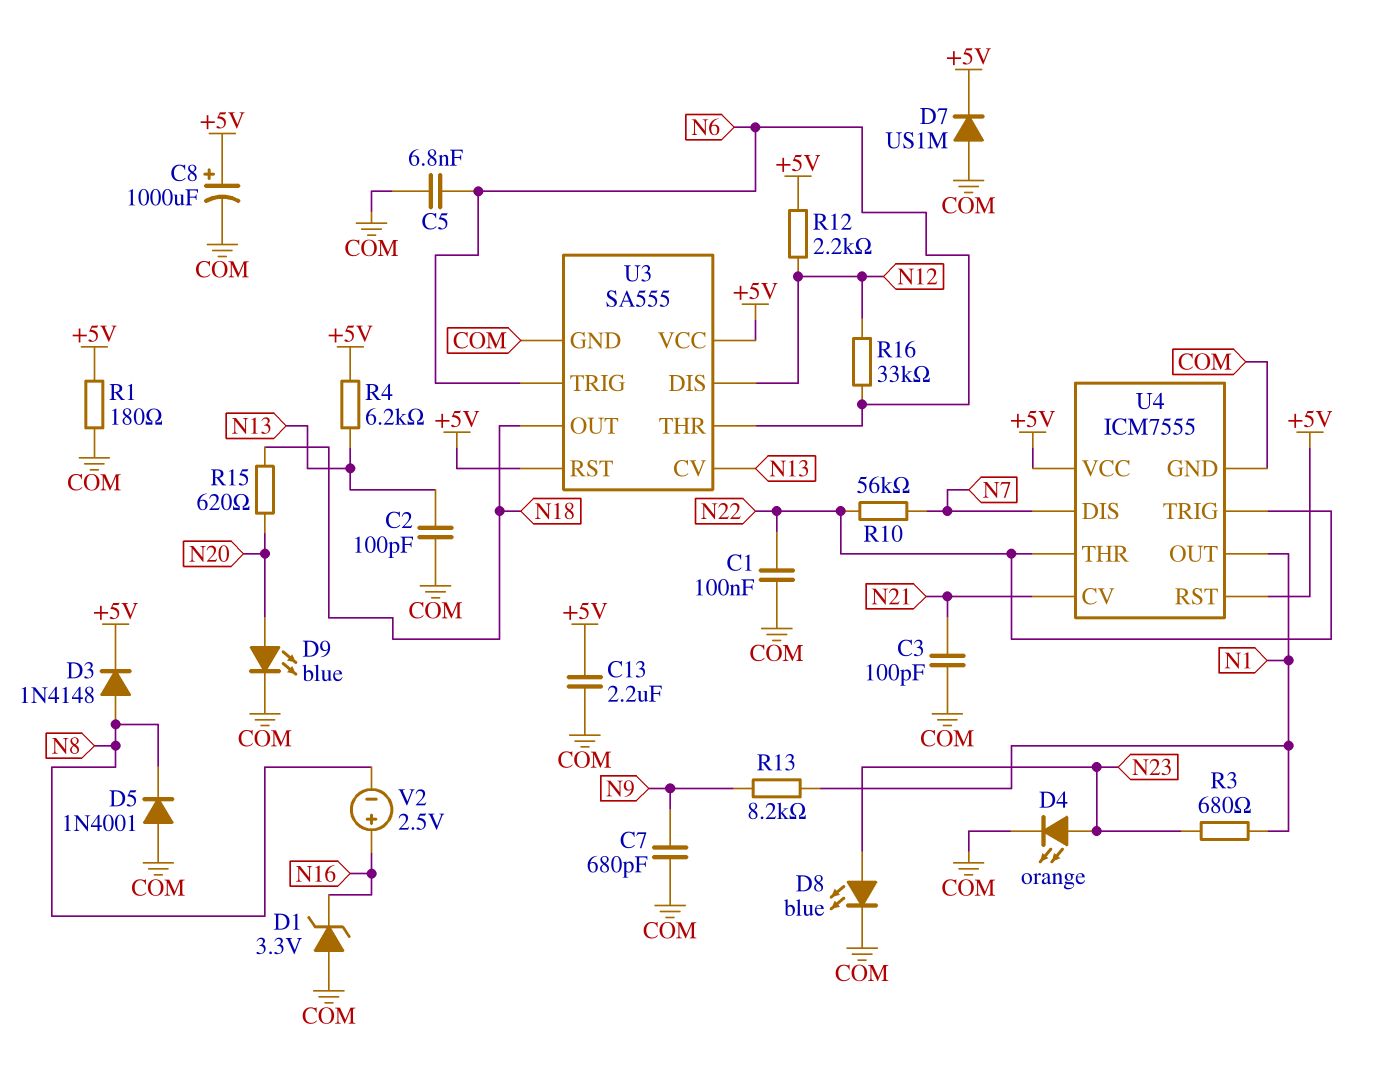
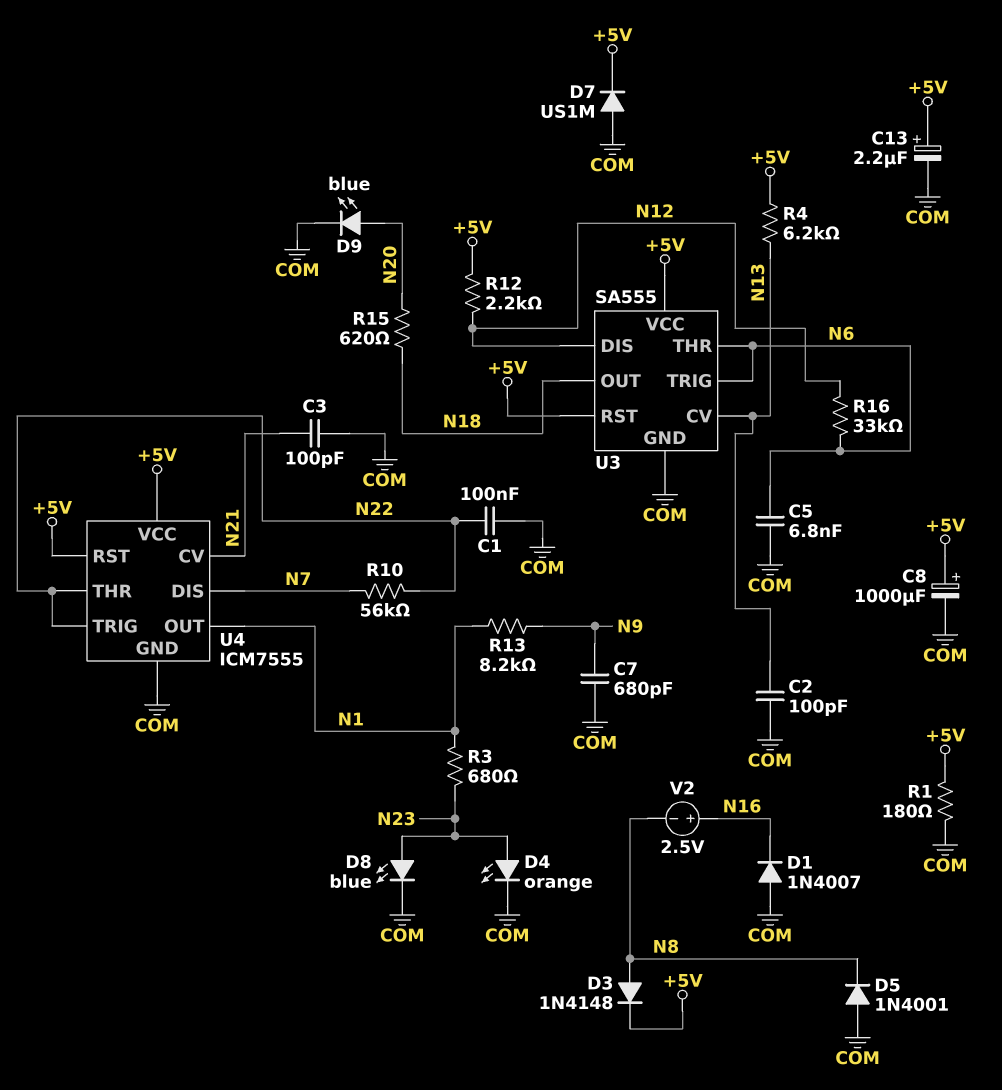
C13: 2.2uF (+5V, COM) -> 2.2uF (plus +5V, minus COM)
D1: zener 3.3V (A COM, K N16) -> diode 1N4007 (A COM, K N16)

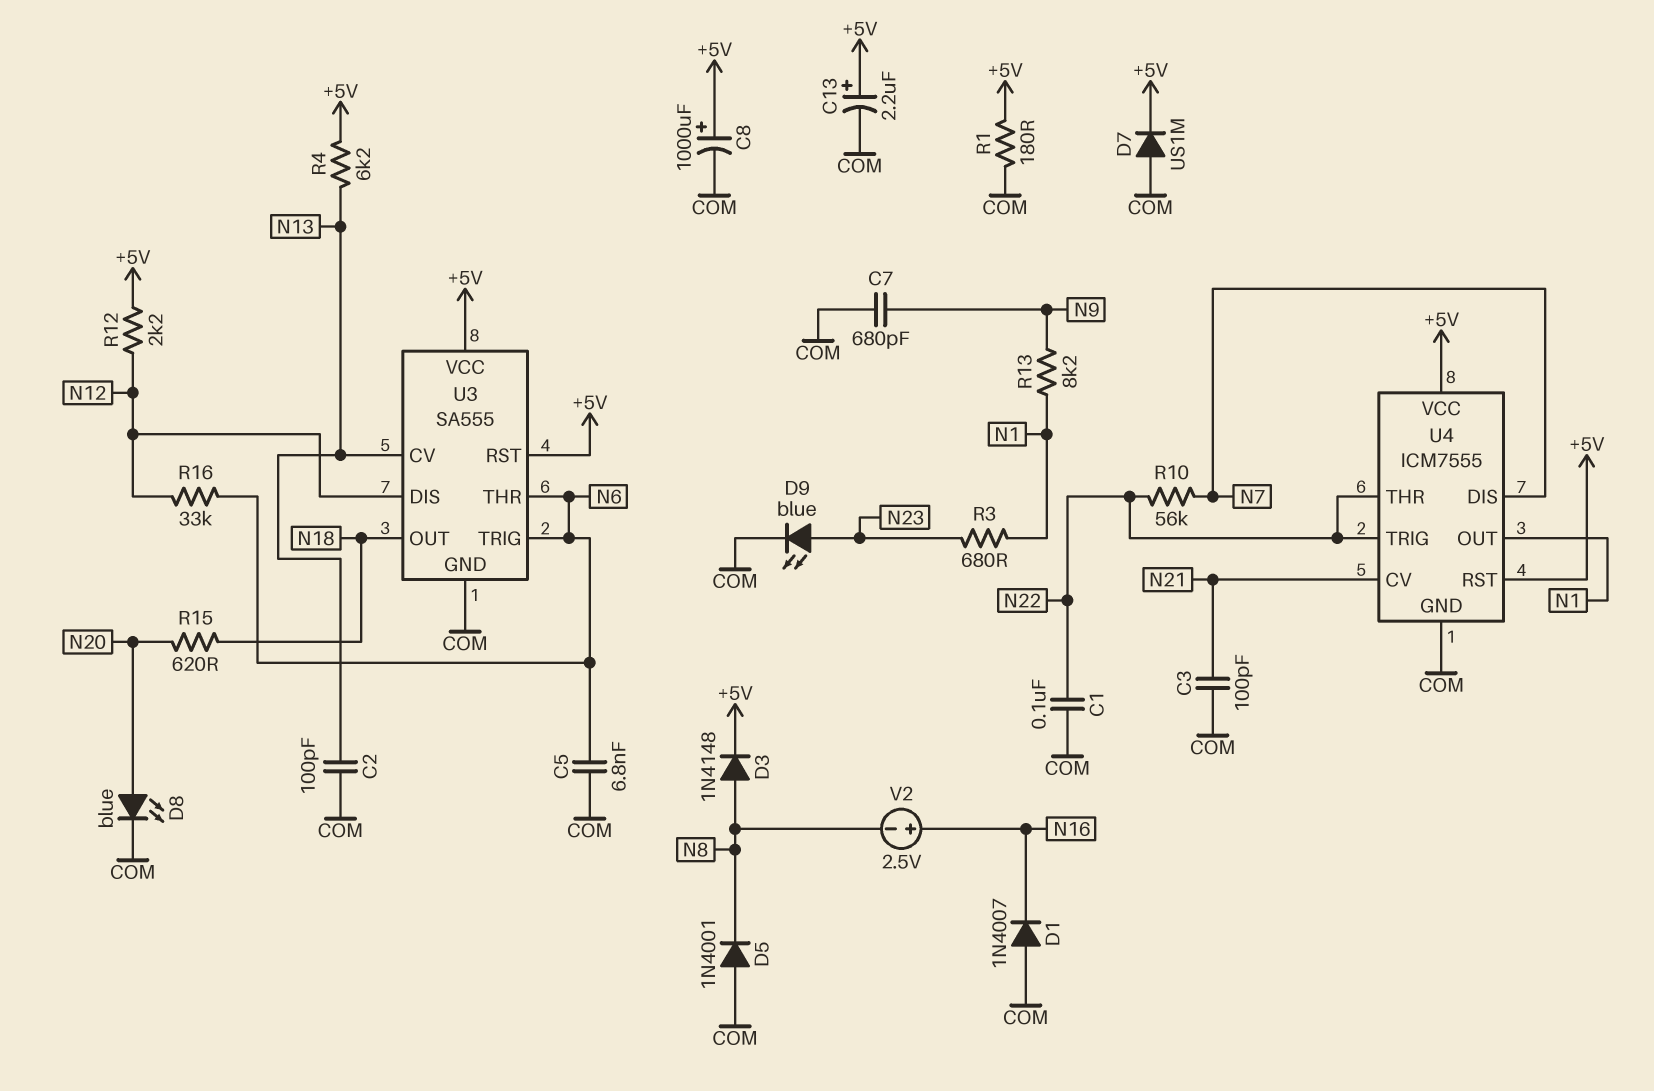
D4: LED orange (A N23, K COM) -> none
D8: LED blue (A N23, K COM) -> LED blue (A N20, K COM)
D9: LED blue (A N20, K COM) -> LED blue (A N23, K COM)

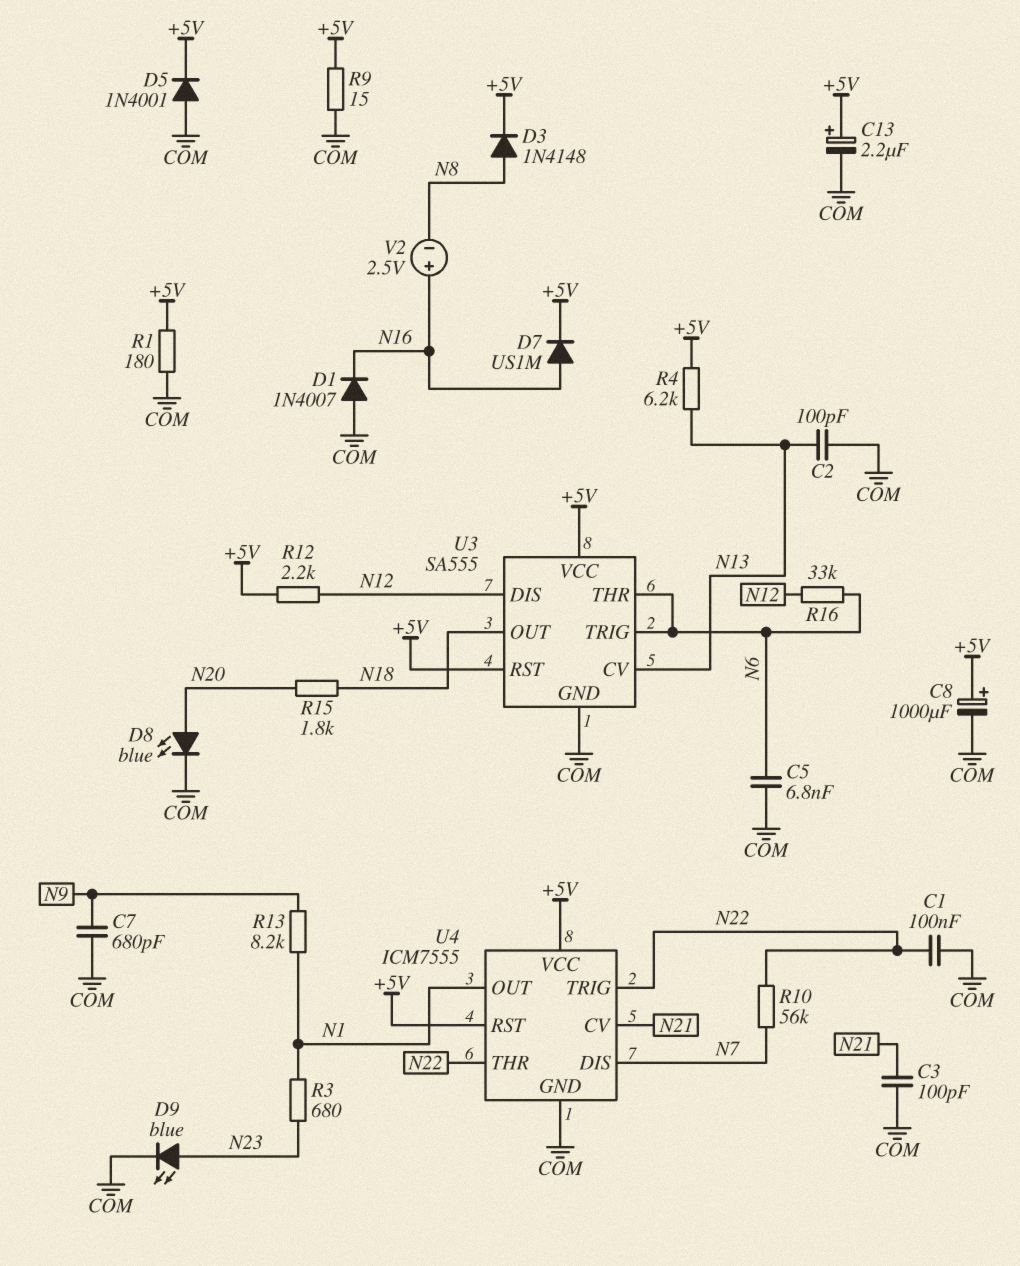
D5: diode 1N4001 (A COM, K N8) -> diode 1N4001 (A COM, K +5V)
D7: diode US1M (A COM, K +5V) -> diode US1M (A N16, K +5V)
R9: none -> 15 (+5V, COM)
R15: 620 (N18, N20) -> 1.8k (N18, N20)

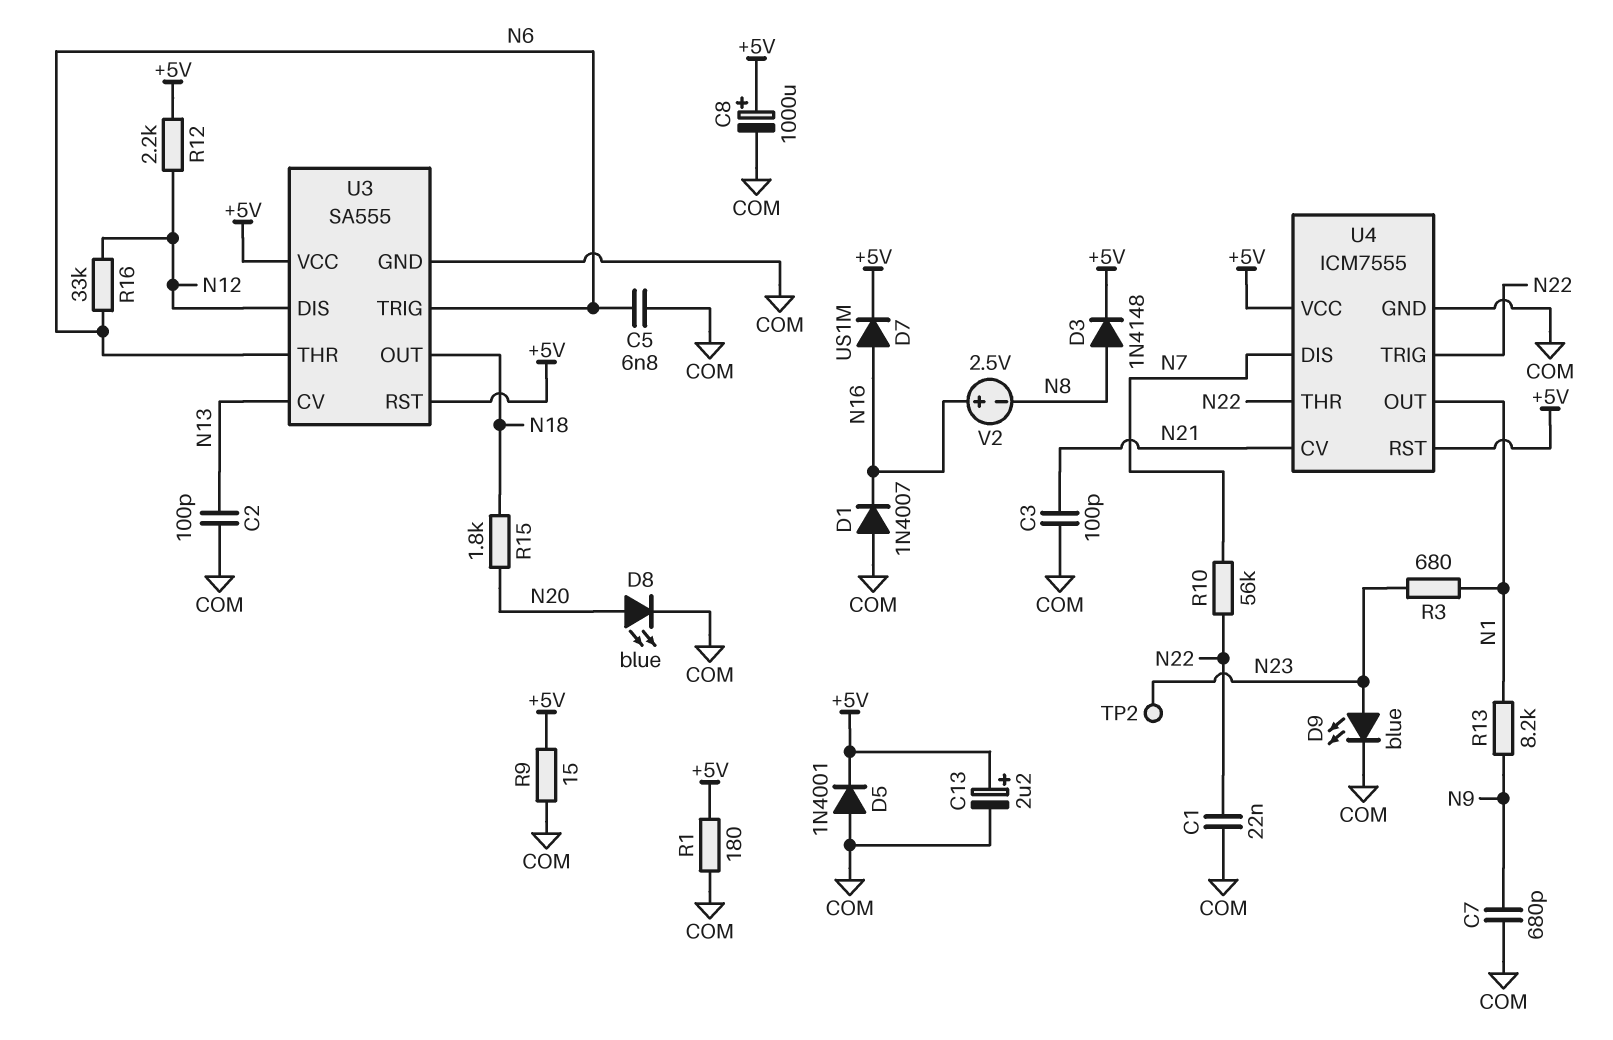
C1: 100nF (COM, N22) -> 22nF (COM, N22)
R4: 6.2k (+5V, N13) -> none
TP2: none -> test point (N23)

